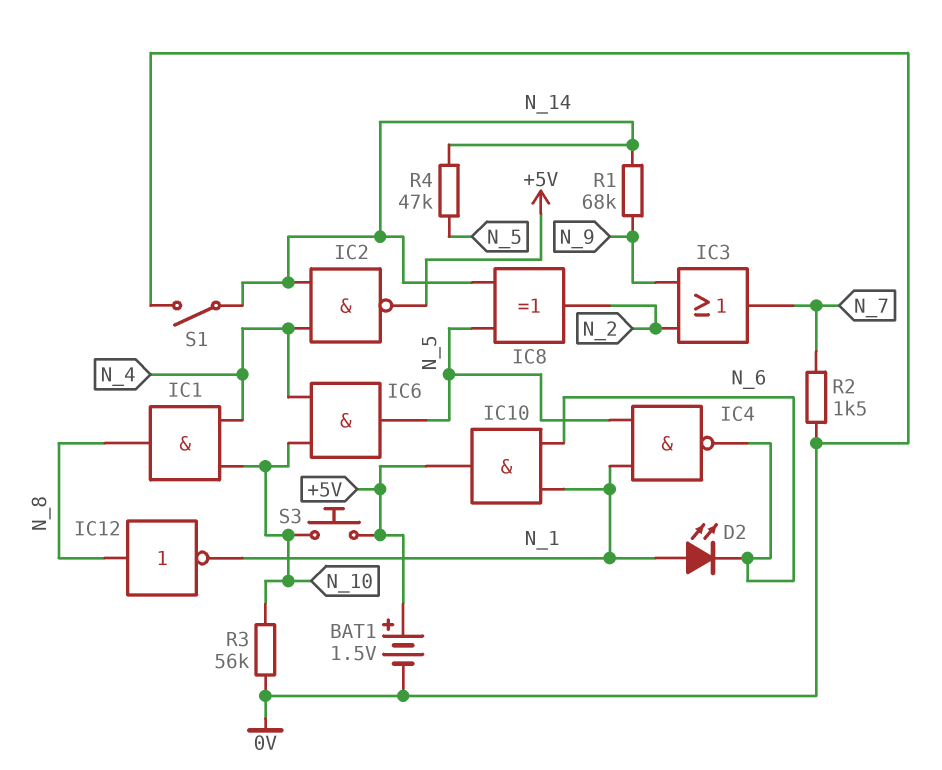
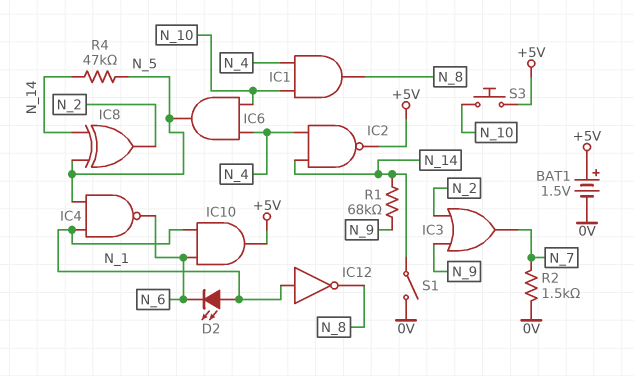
IC12: NOT (in N_8, out N_1) -> NOT (in N_1, out N_8)
R3: 56k (0V, N_10) -> none

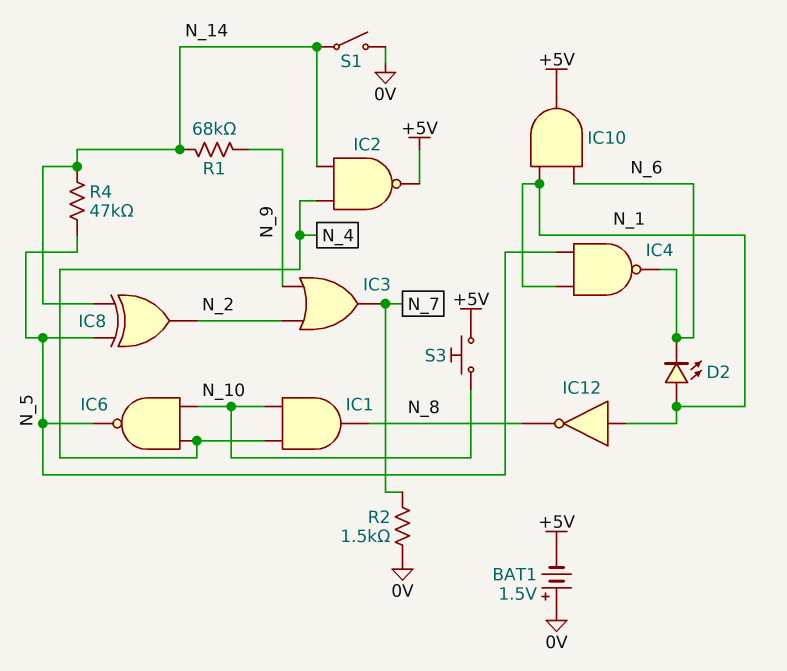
BAT1: 1.5V (plus +5V, minus 0V) -> 1.5V (plus 0V, minus +5V)
IC6: AND (in N_4, in N_10, out N_5) -> NAND (in N_4, in N_10, out N_5)

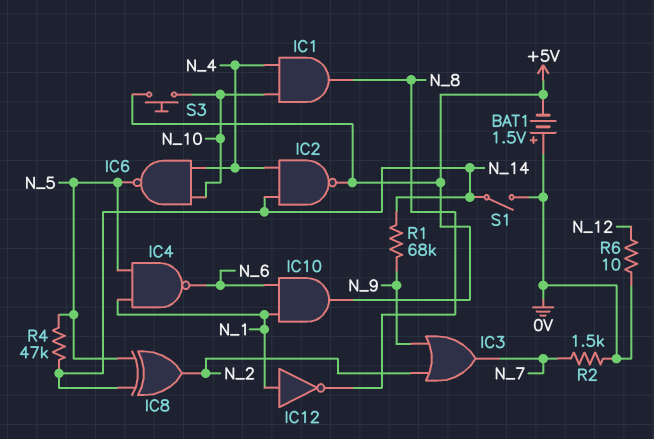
D2: LED (A N_1, K N_6) -> none
R6: none -> 10 (0V, N_12)

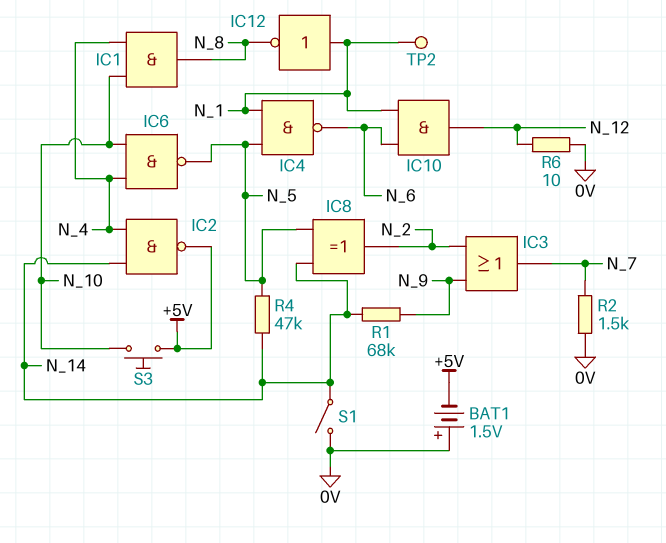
IC10: AND (in N_1, in N_6, out +5V) -> AND (in N_1, in N_6, out N_12)
TP2: none -> test point (N_1)

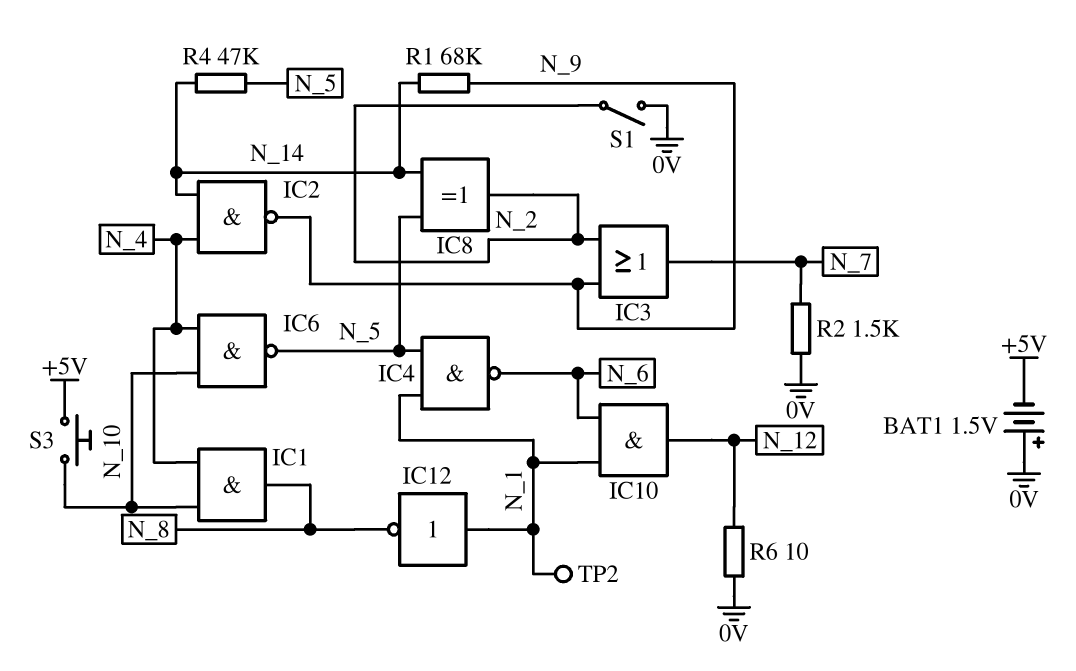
IC2: NAND (in N_4, in N_14, out +5V) -> NAND (in N_4, in N_14, out N_9)
S1: switch (0V, N_14) -> switch (0V, N_2)

